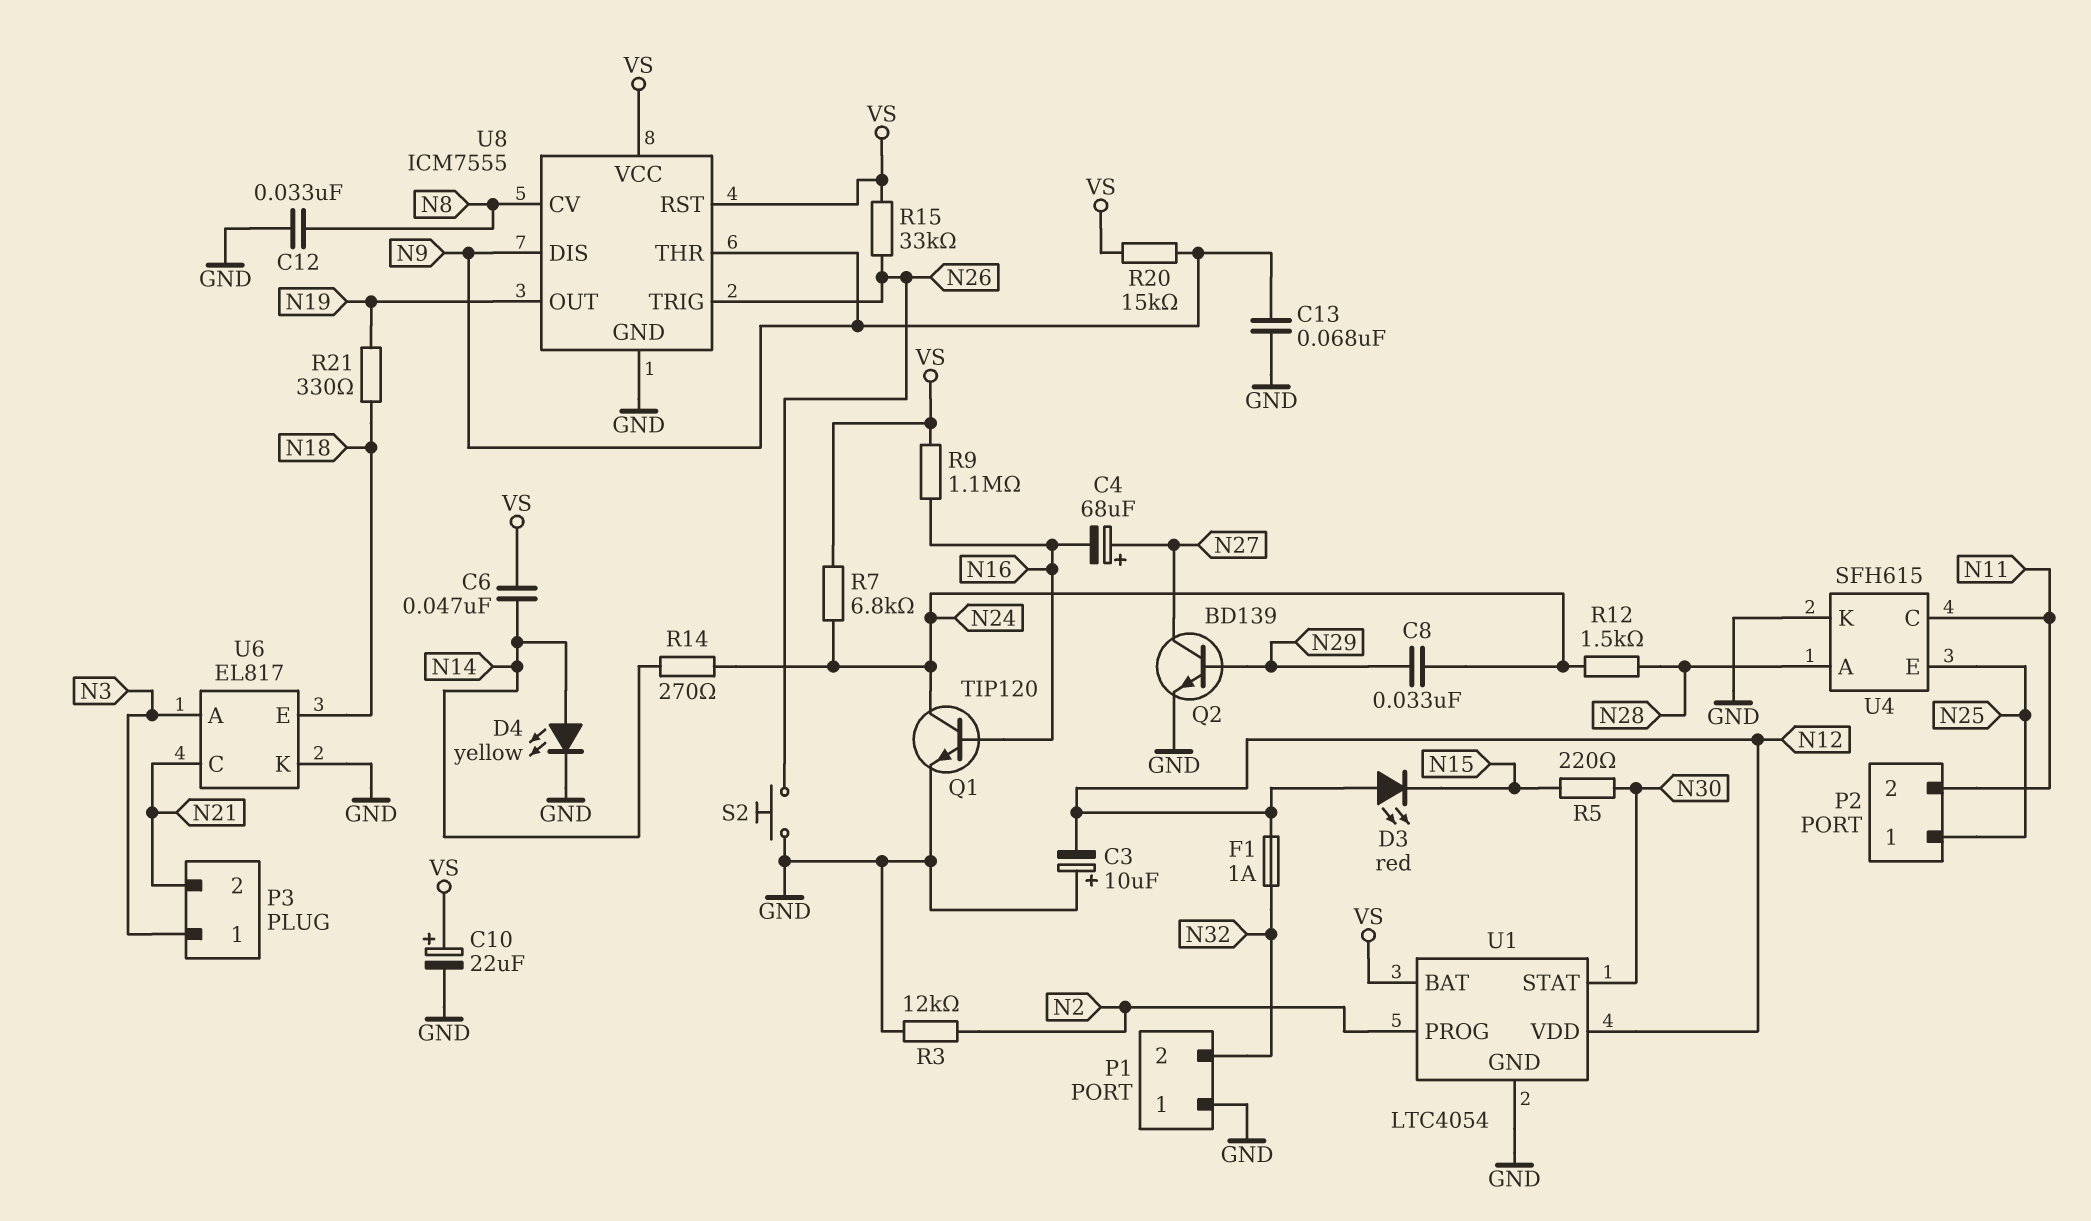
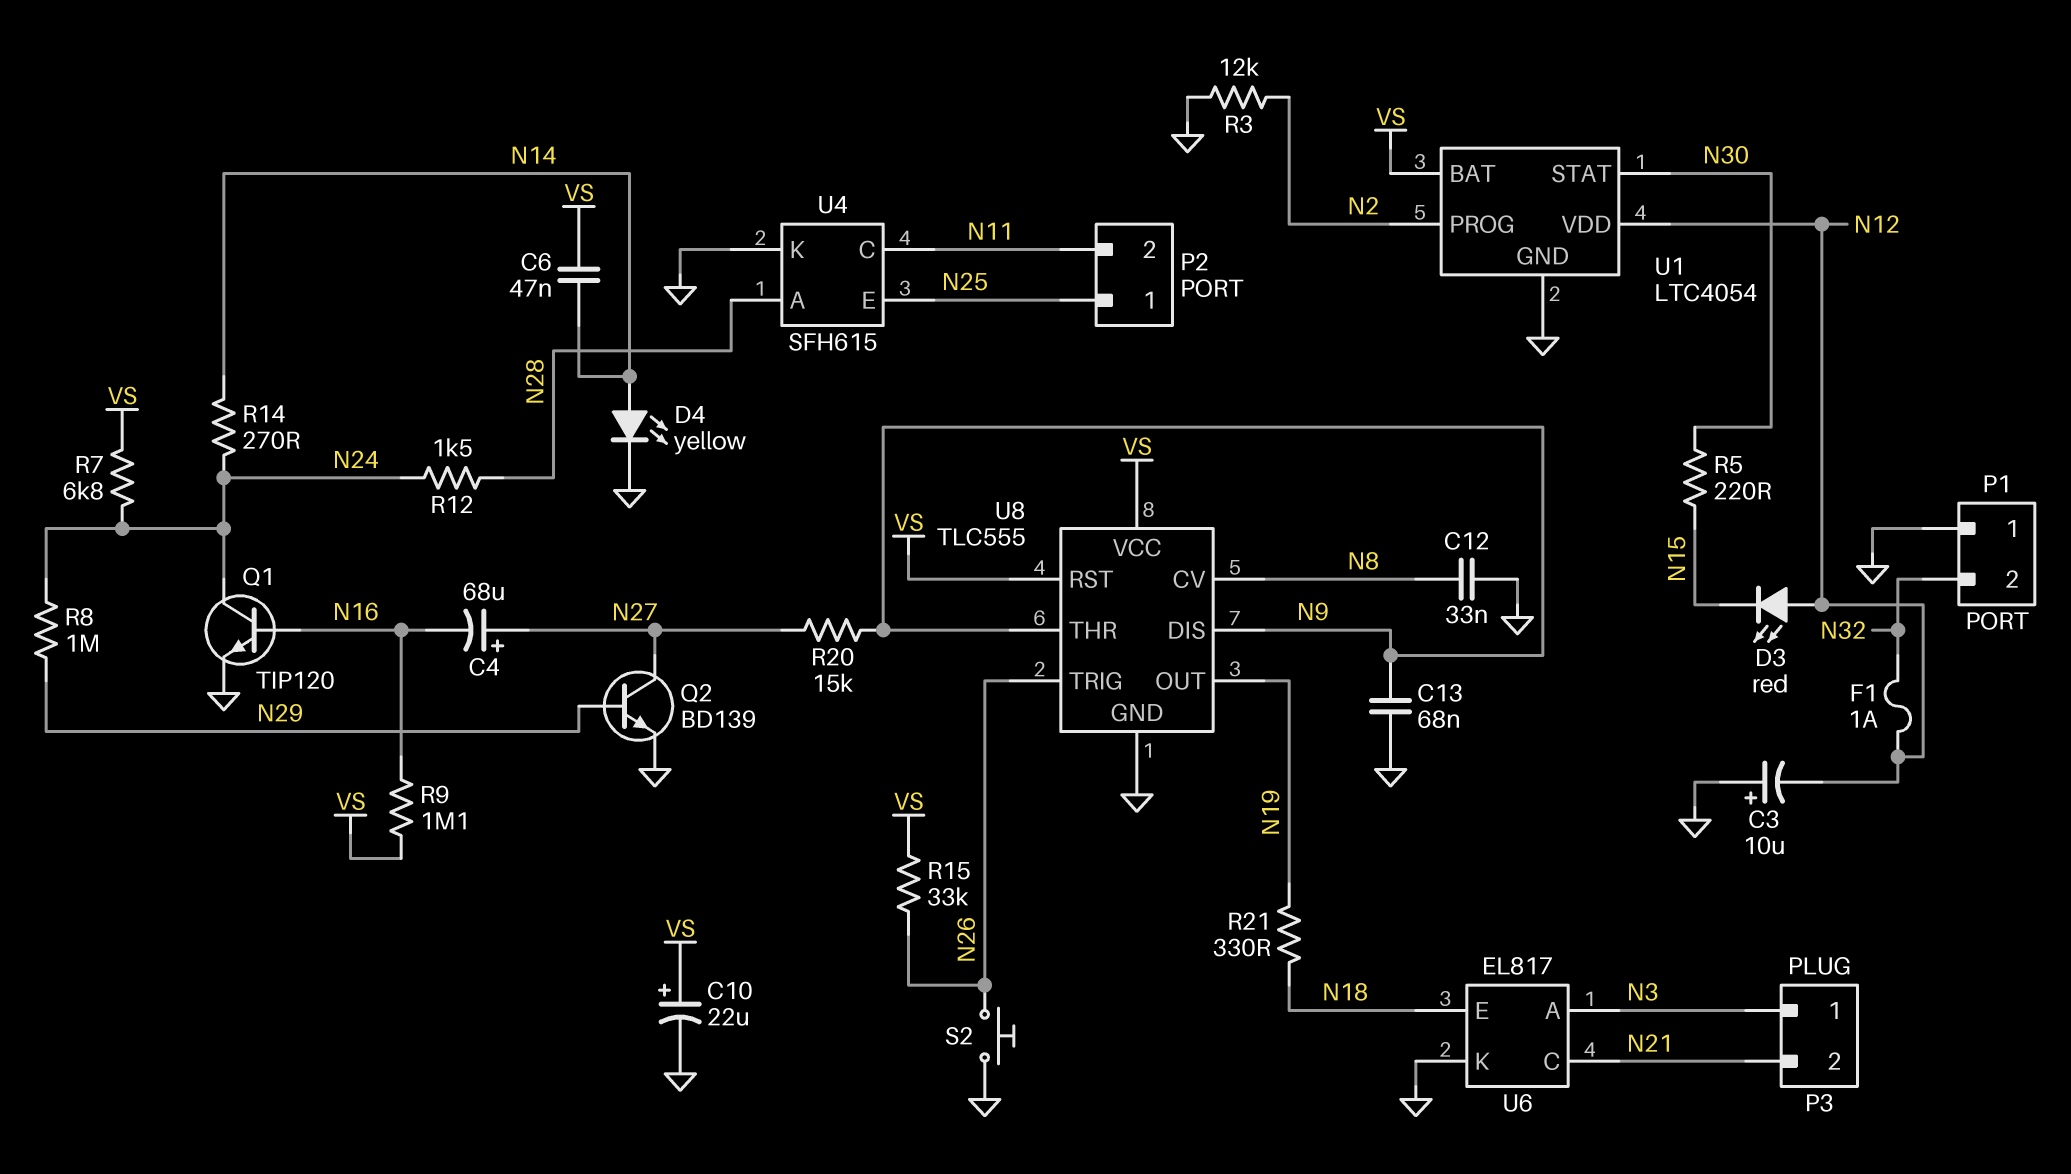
C8: 33nF (N24, N29) -> none
R8: none -> 1M (N24, N29)
R20: 15k (N9, VS) -> 15k (N9, N27)
U8: ICM7555 -> TLC555

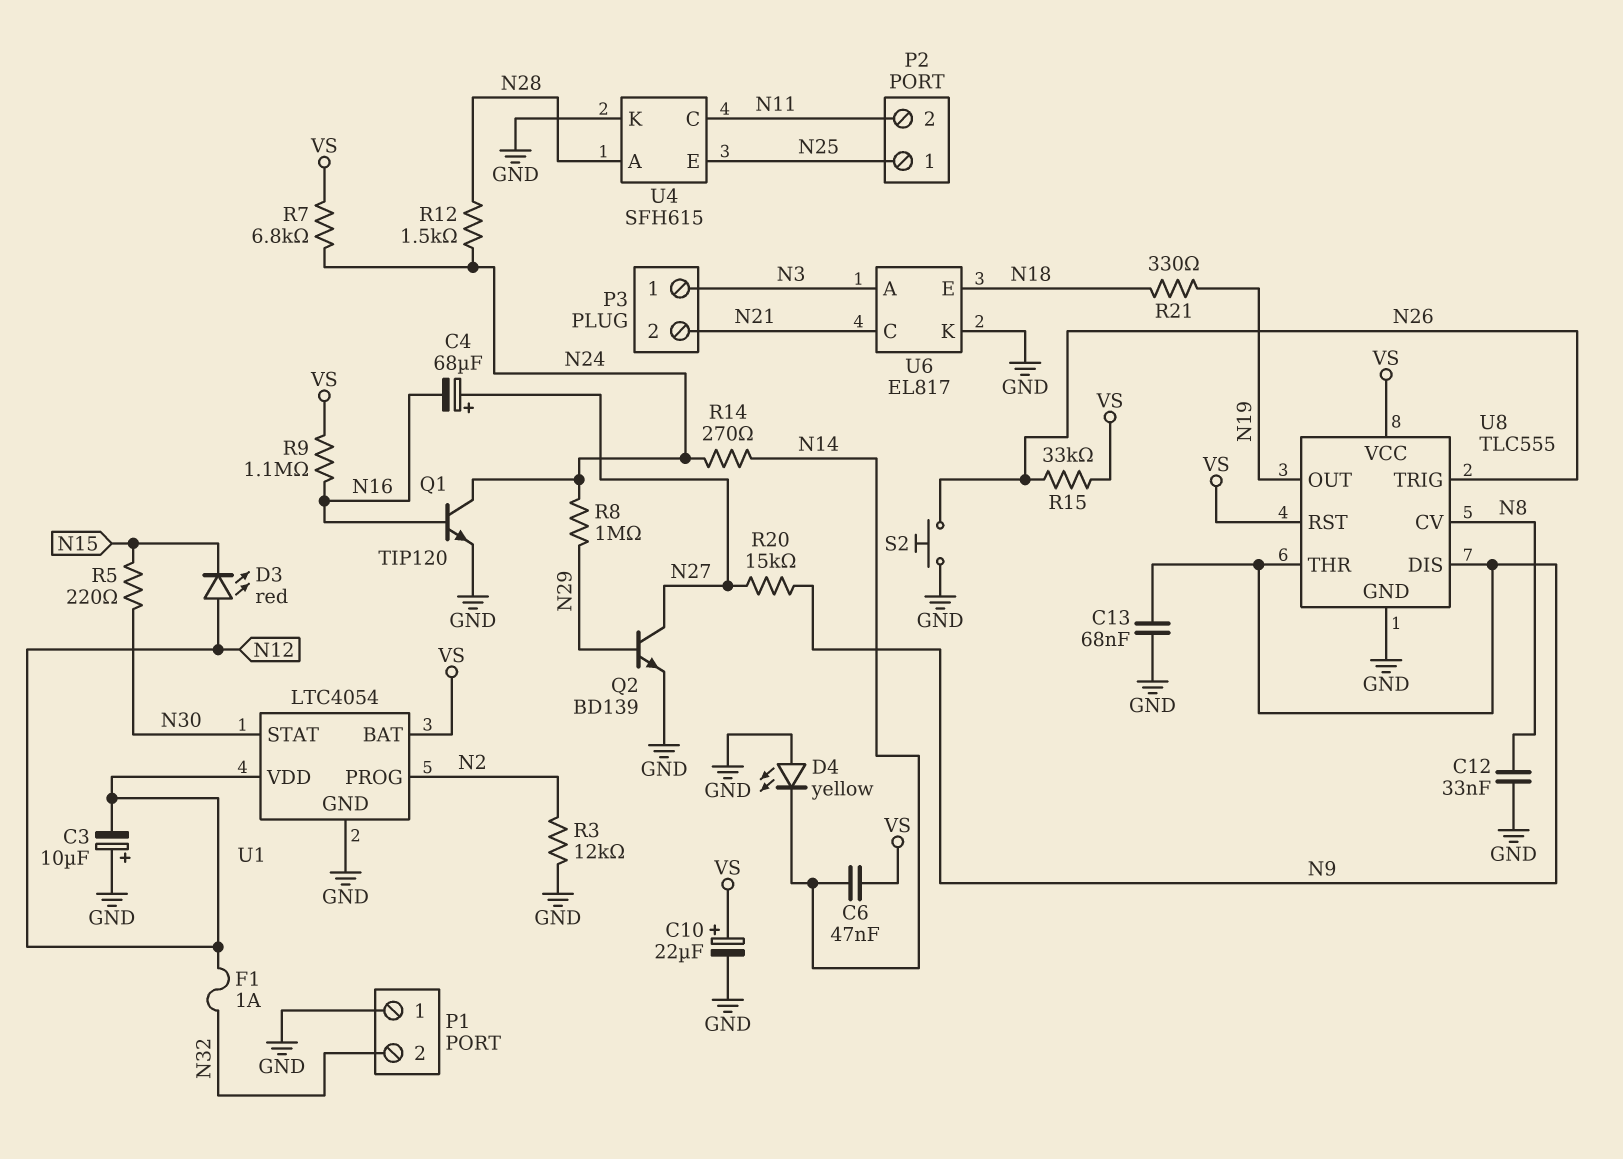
D4: LED yellow (A N14, K GND) -> LED yellow (A GND, K N14)

